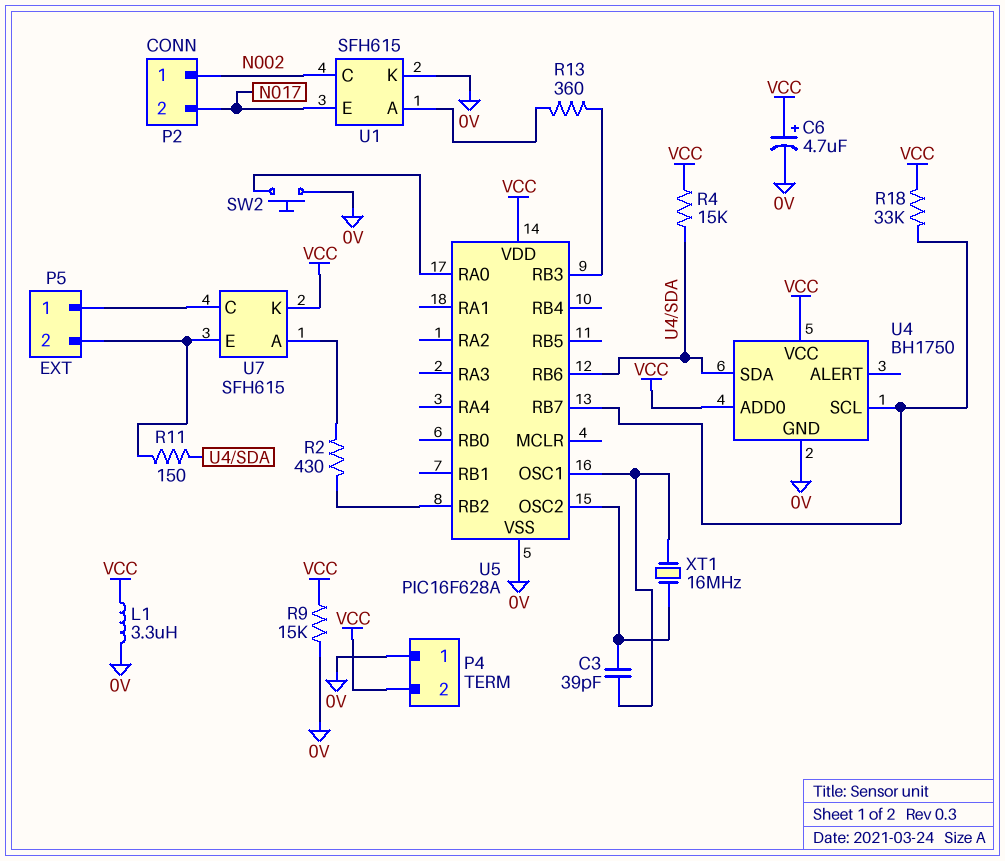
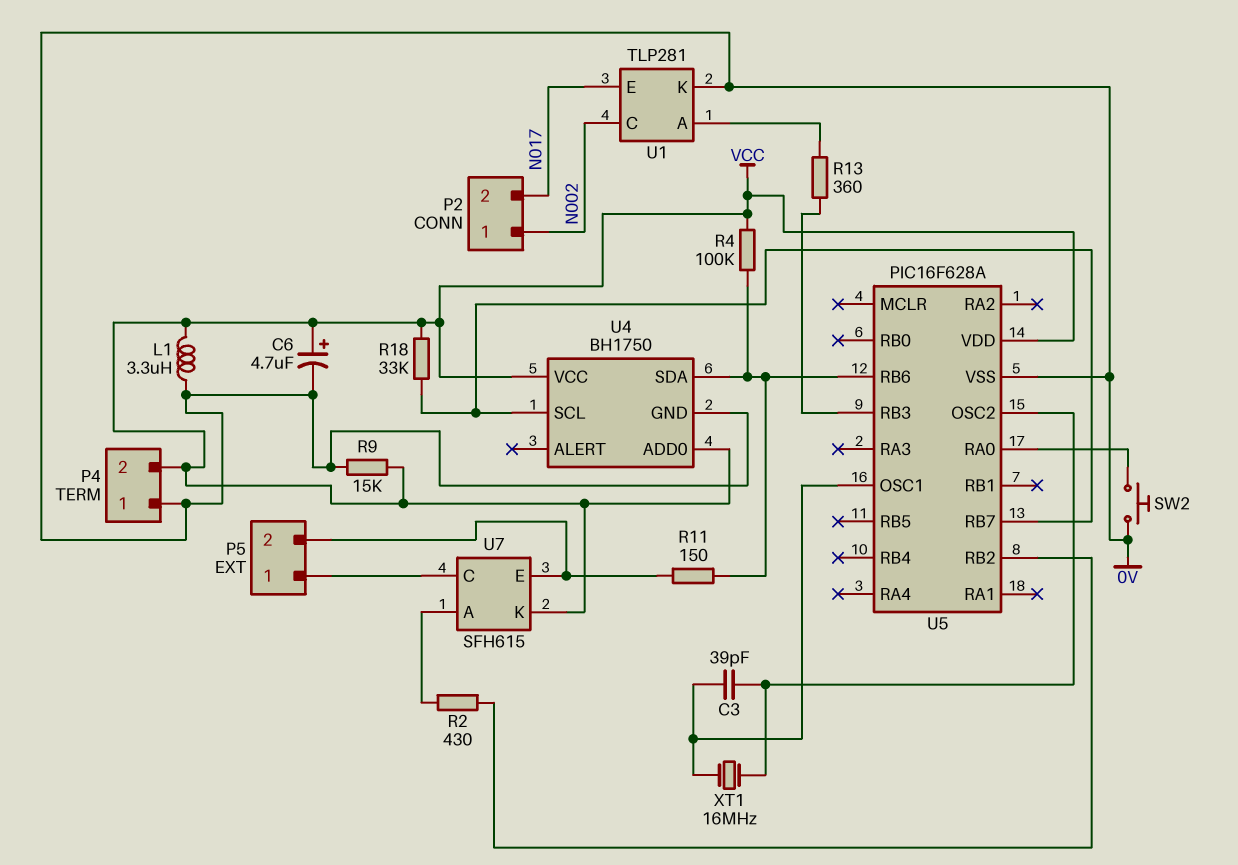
R4: 15k (U4/SDA, VCC) -> 100k (U4/SDA, VCC)
U1: SFH615 -> TLP281

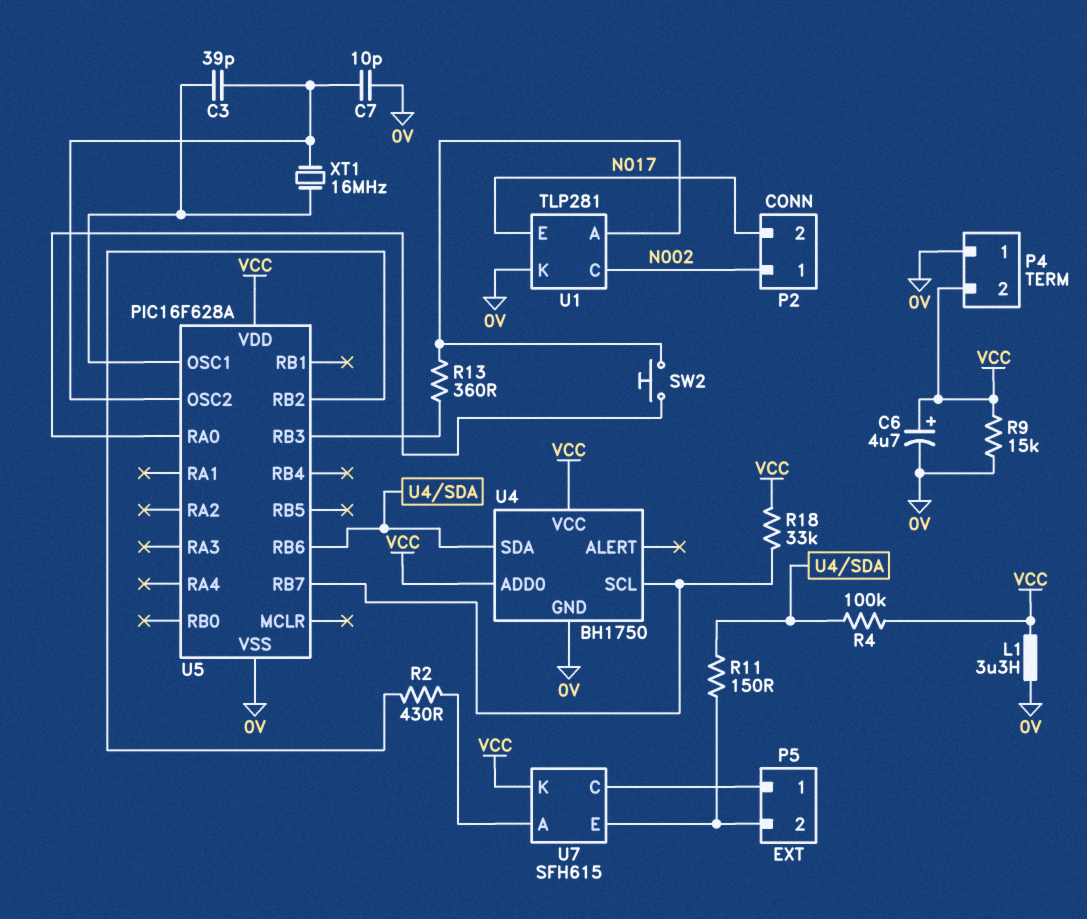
C7: none -> 10pF (0V, U5/OSC2)
SW2: button (0V, U5/RA0) -> button (U1/A, U5/RA0)

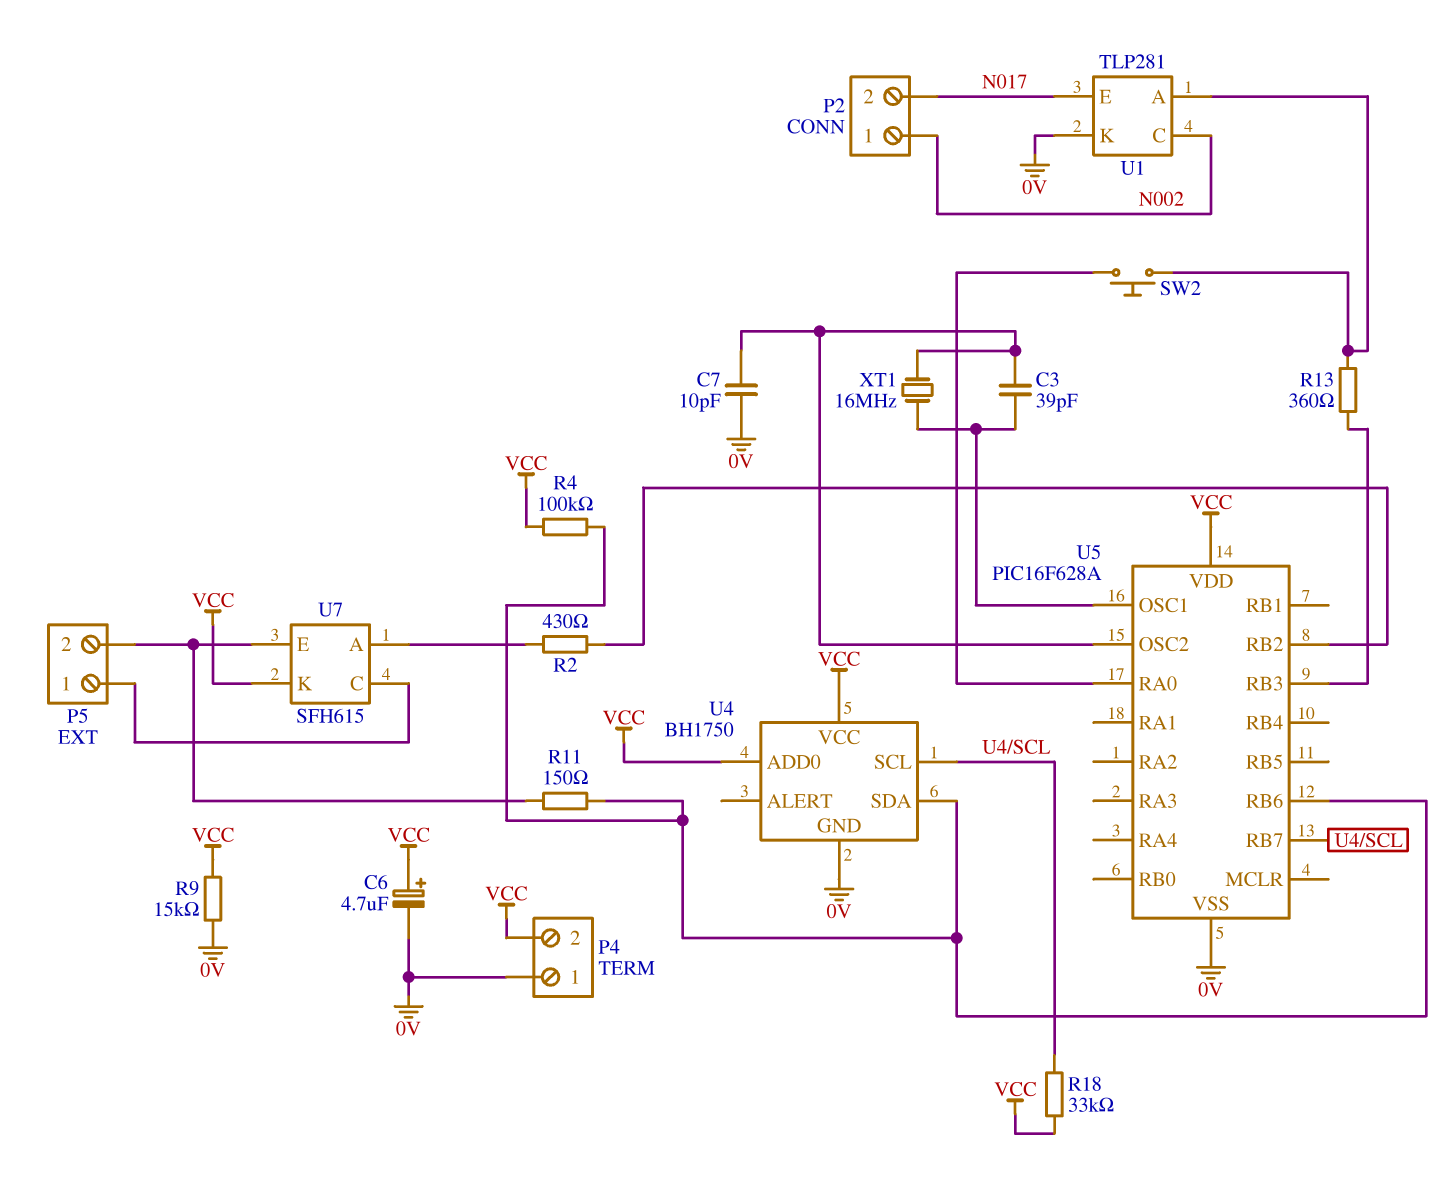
L1: 3.3uH (0V, VCC) -> none

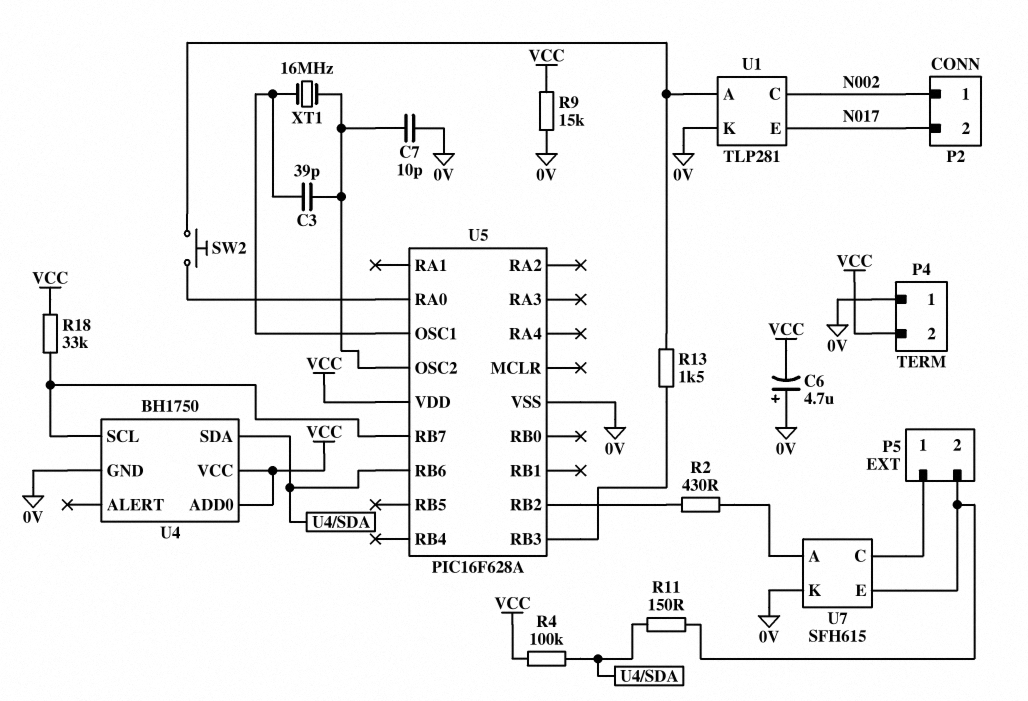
C6: 4.7uF (plus VCC, minus 0V) -> 4.7uF (plus 0V, minus VCC)
R13: 360 (U1/A, U5/RB3) -> 1.5k (U1/A, U5/RB3)
U7 pin K: VCC -> 0V

